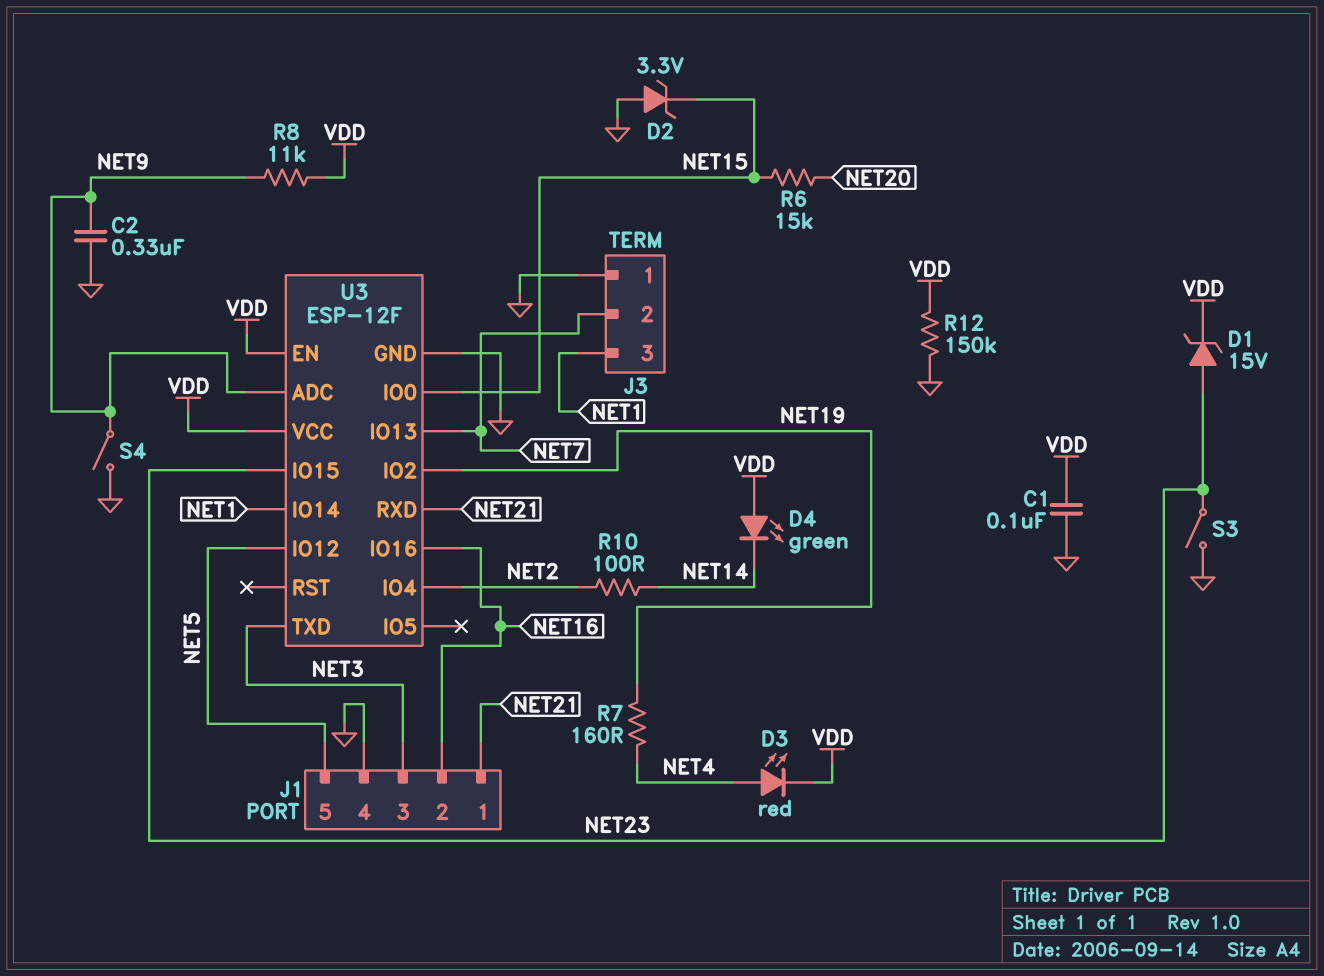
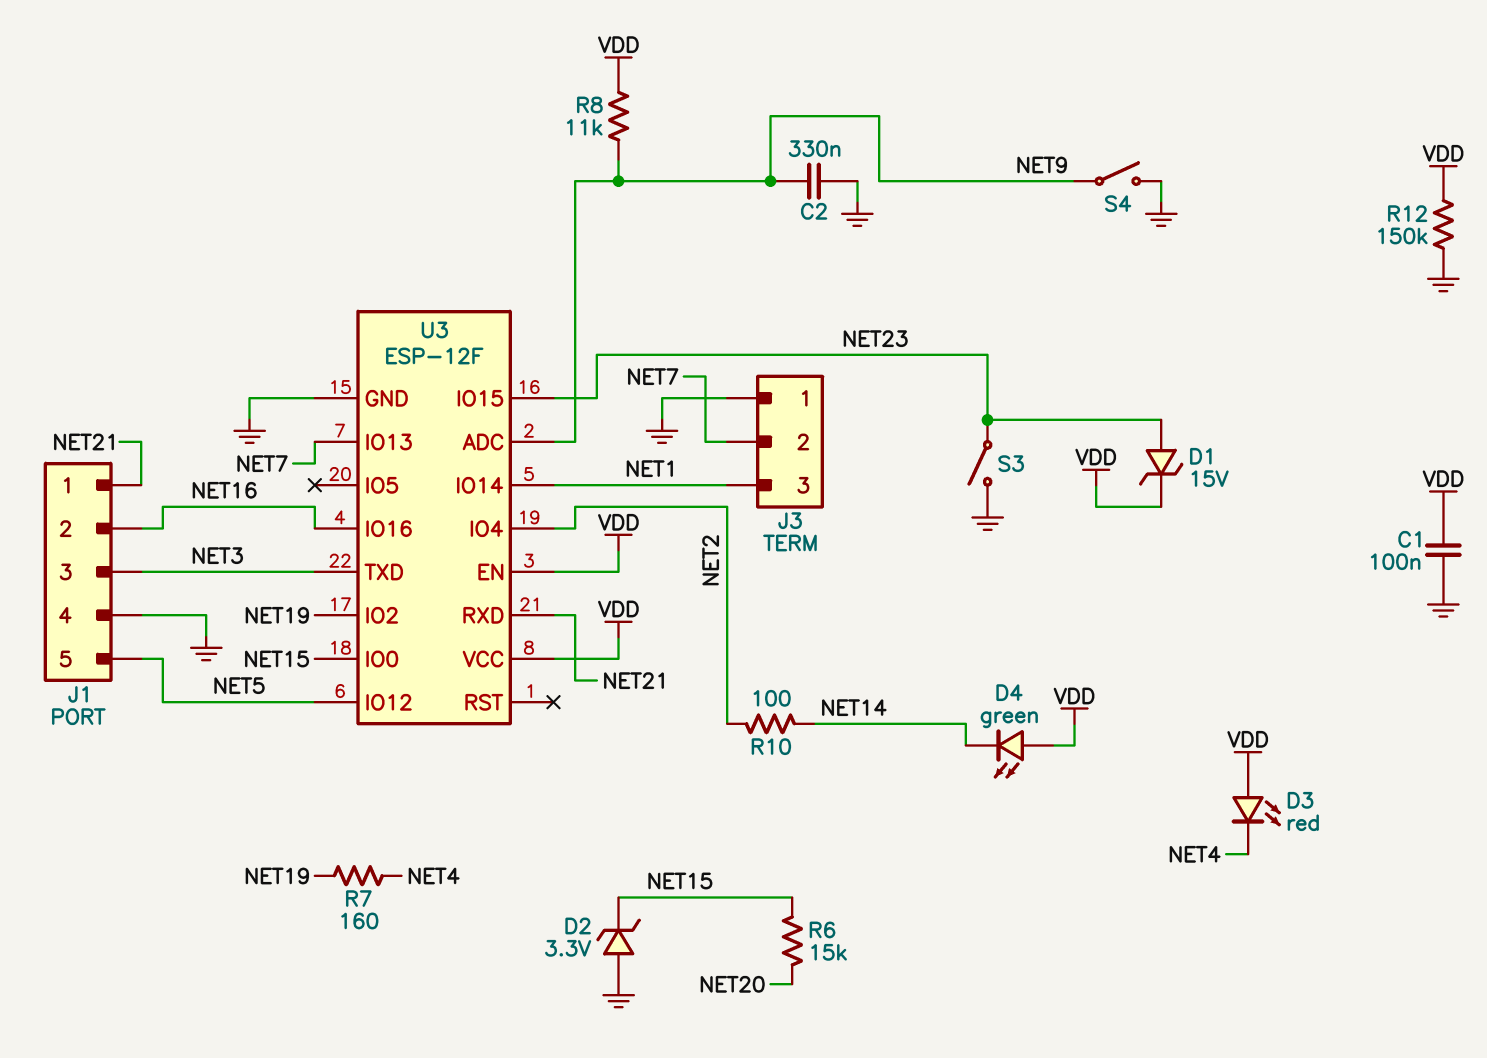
D3: LED red (A NET4, K VDD) -> LED red (A VDD, K NET4)

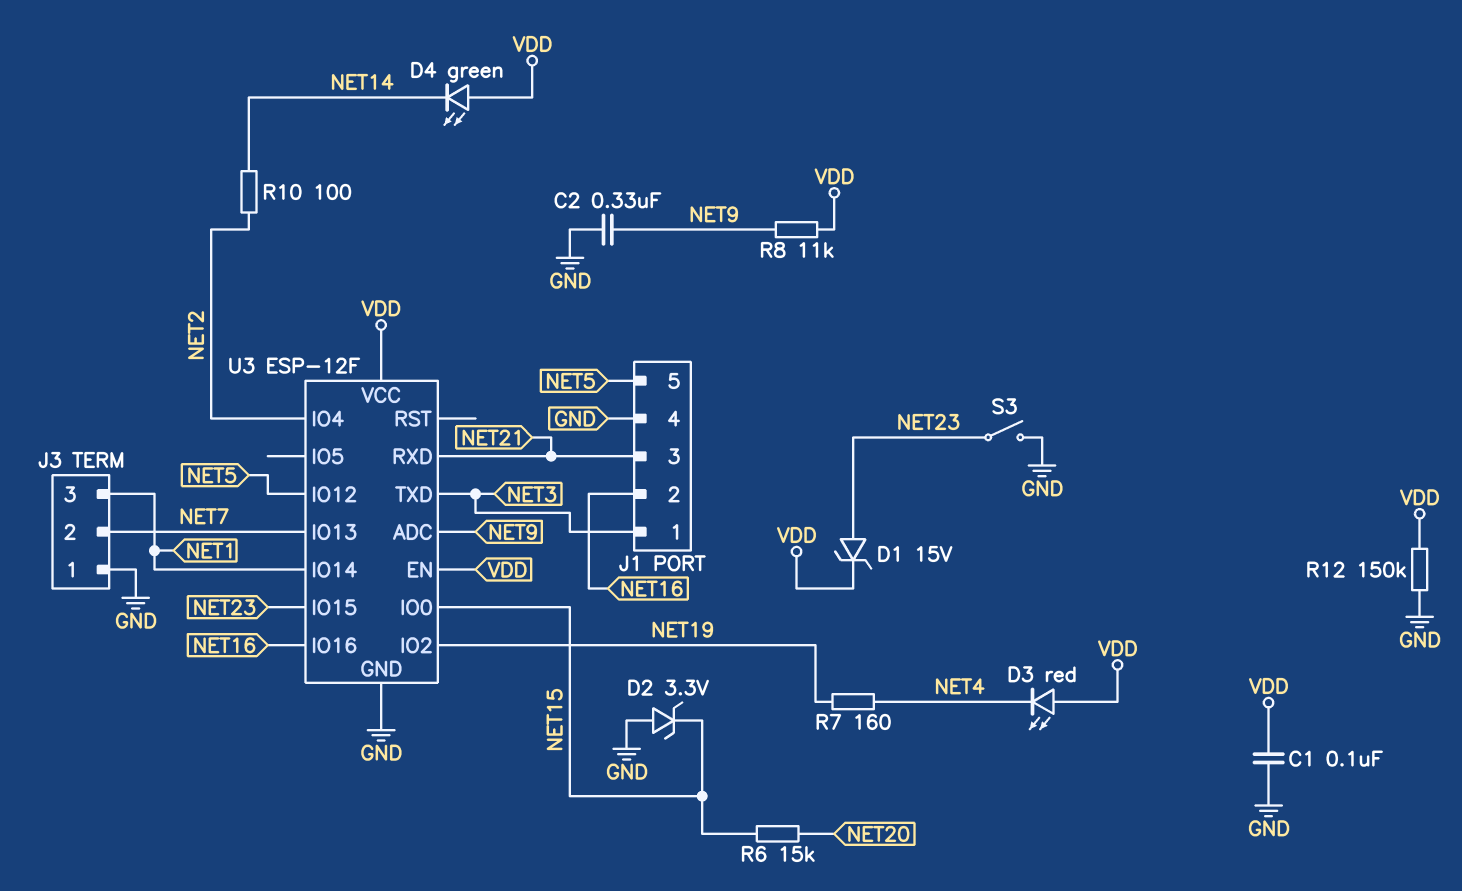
J1 pin 1: NET21 -> NET3
J1 pin 3: NET3 -> NET21
S4: switch (GND, NET9) -> none

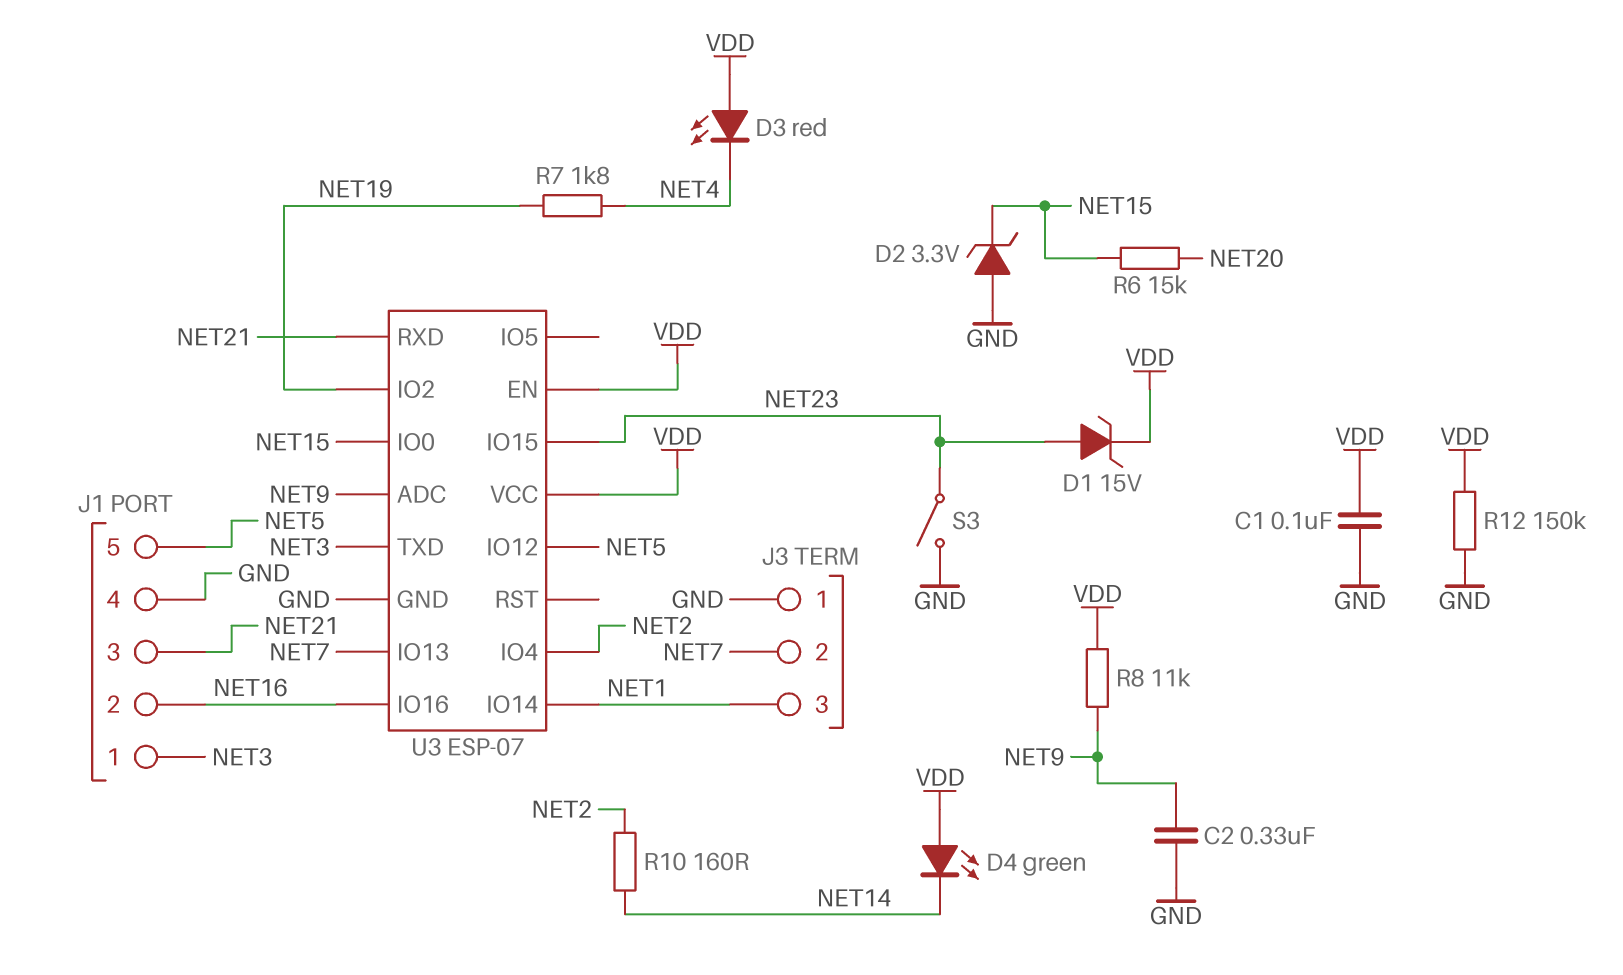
R7: 160 (NET4, NET19) -> 1.8k (NET4, NET19)
R10: 100 (NET2, NET14) -> 160 (NET2, NET14)
U3: ESP-12F -> ESP-07

